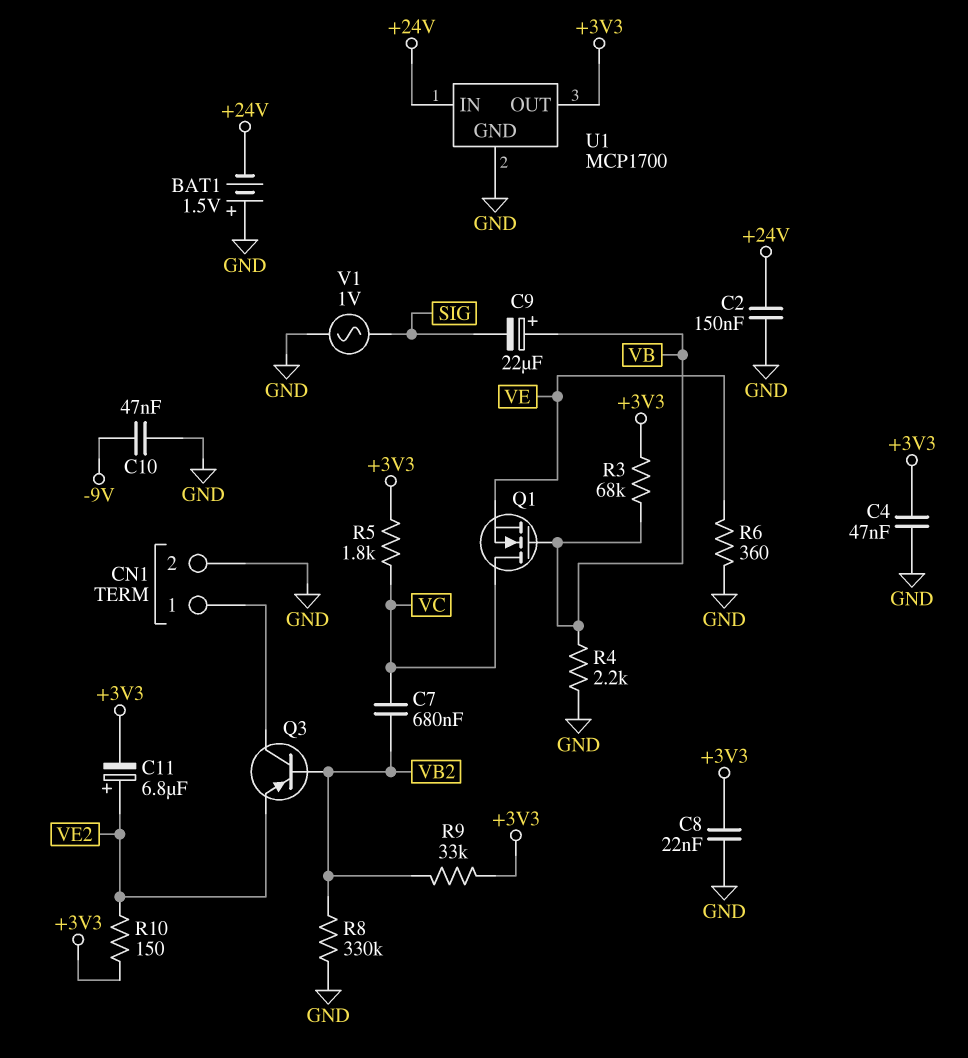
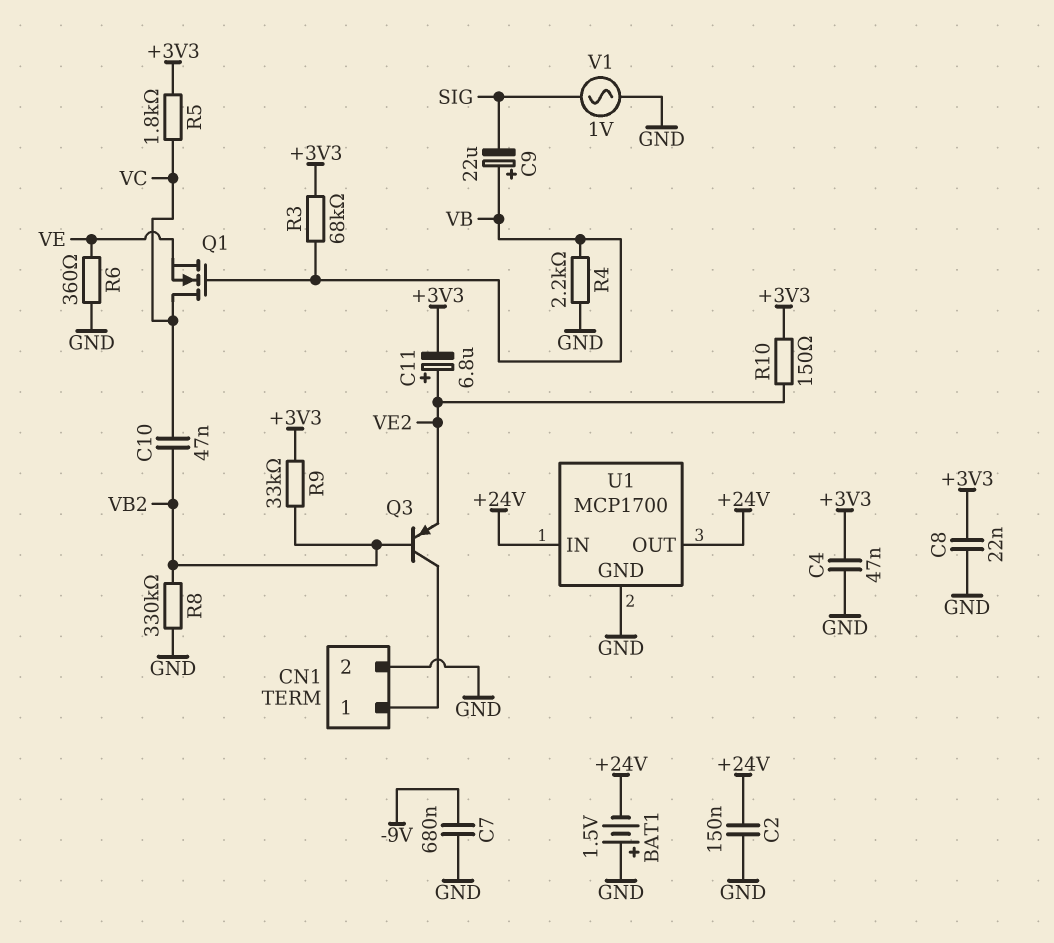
C7: 680nF (VB2, VC) -> 680nF (-9V, GND)
C10: 47nF (-9V, GND) -> 47nF (VB2, VC)
U1 pin OUT: +3V3 -> +24V

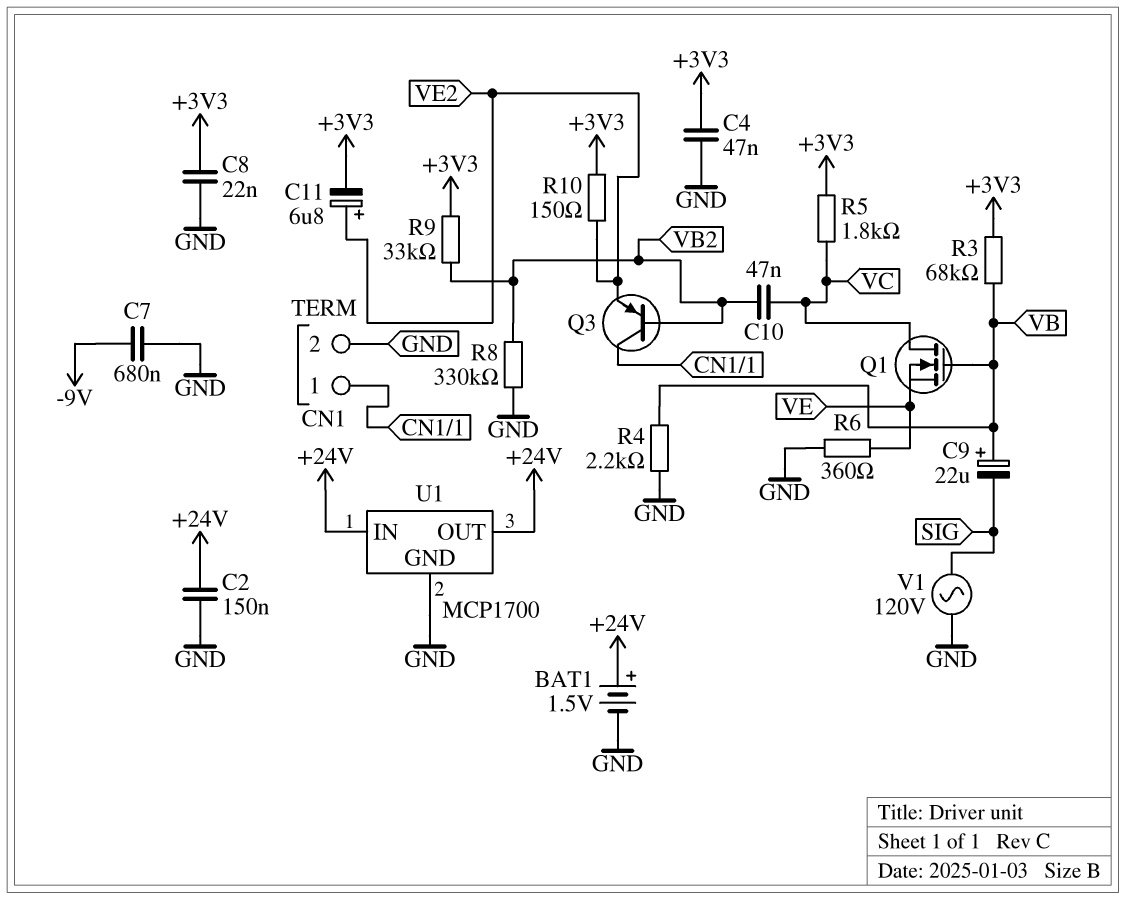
BAT1: 1.5V (plus GND, minus +24V) -> 1.5V (plus +24V, minus GND)
V1: AC 1V (GND, SIG) -> AC 120V (GND, SIG)

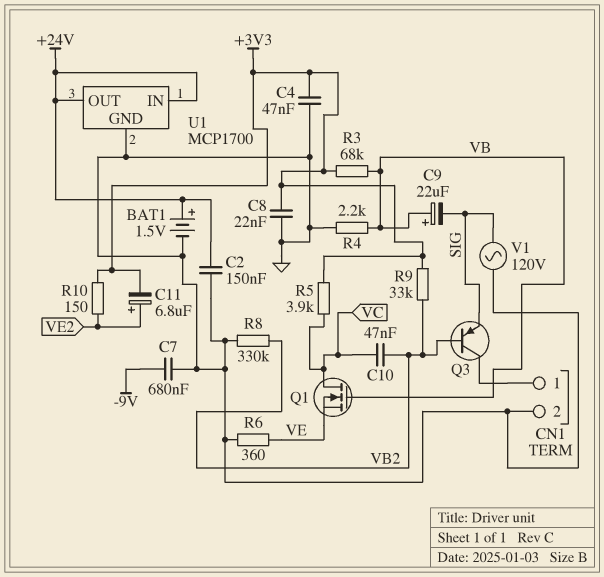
Q3: PNP (B VB2, C CN1/1, E VE2) -> PNP (B VB2, C CN1/1, E SIG)
R5: 1.8k (+3V3, VC) -> 3.9k (+3V3, VC)

